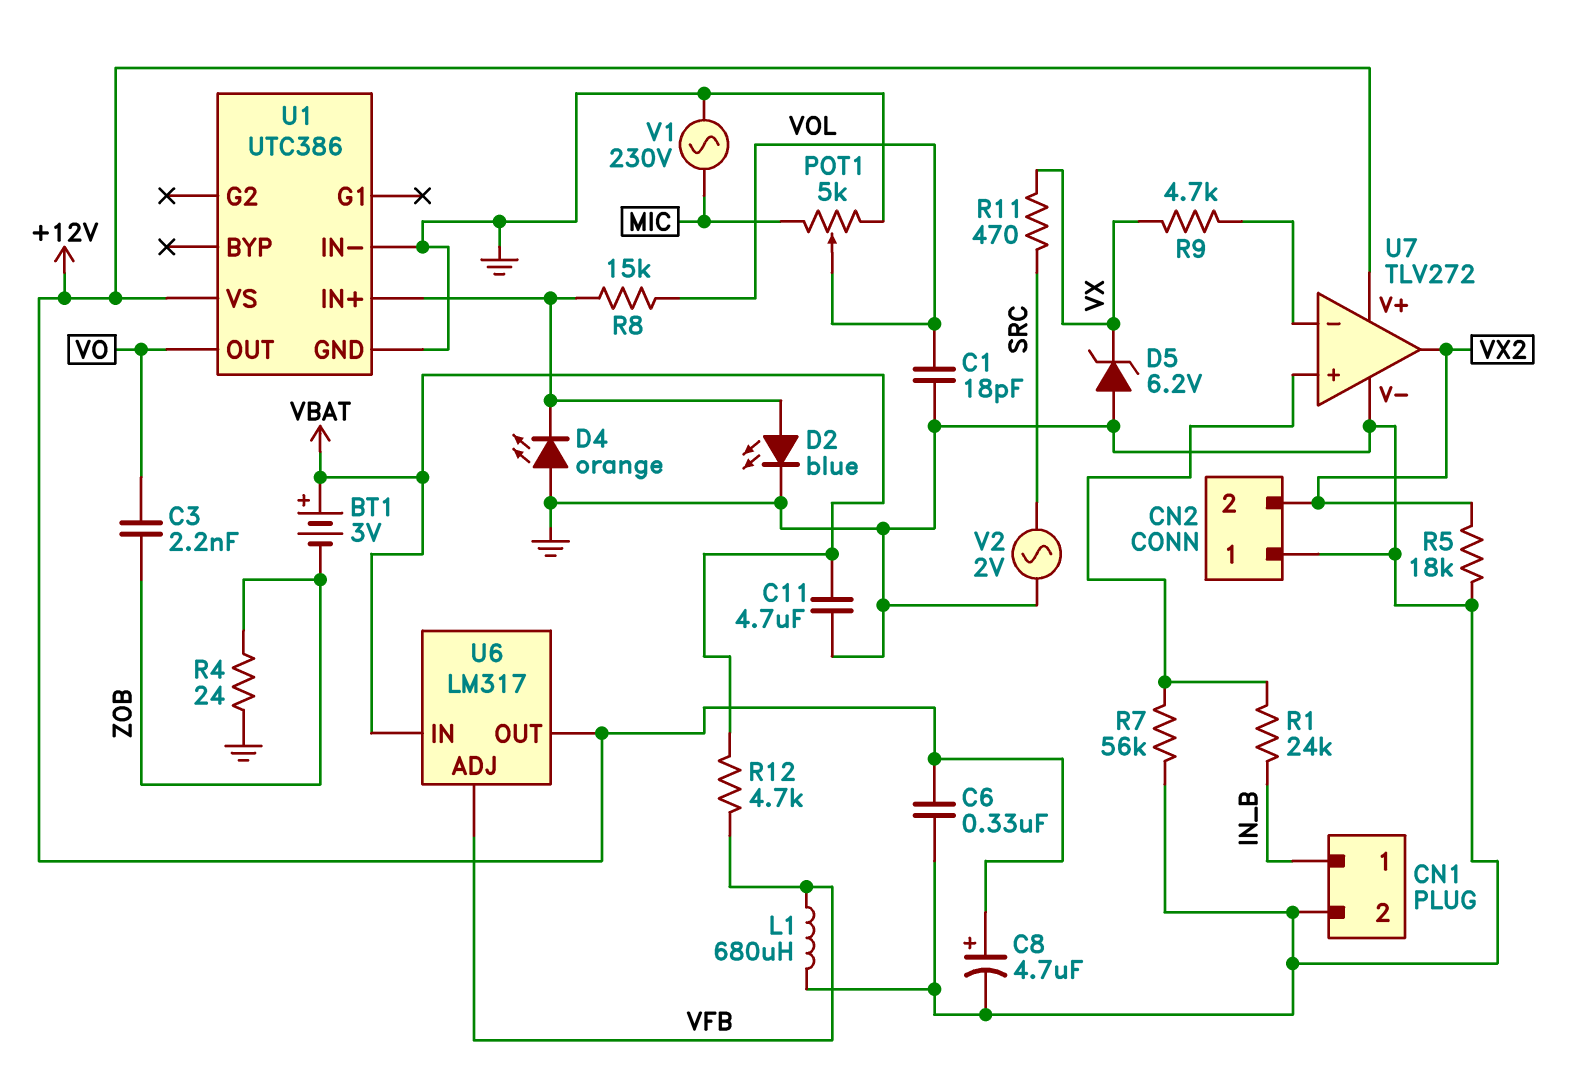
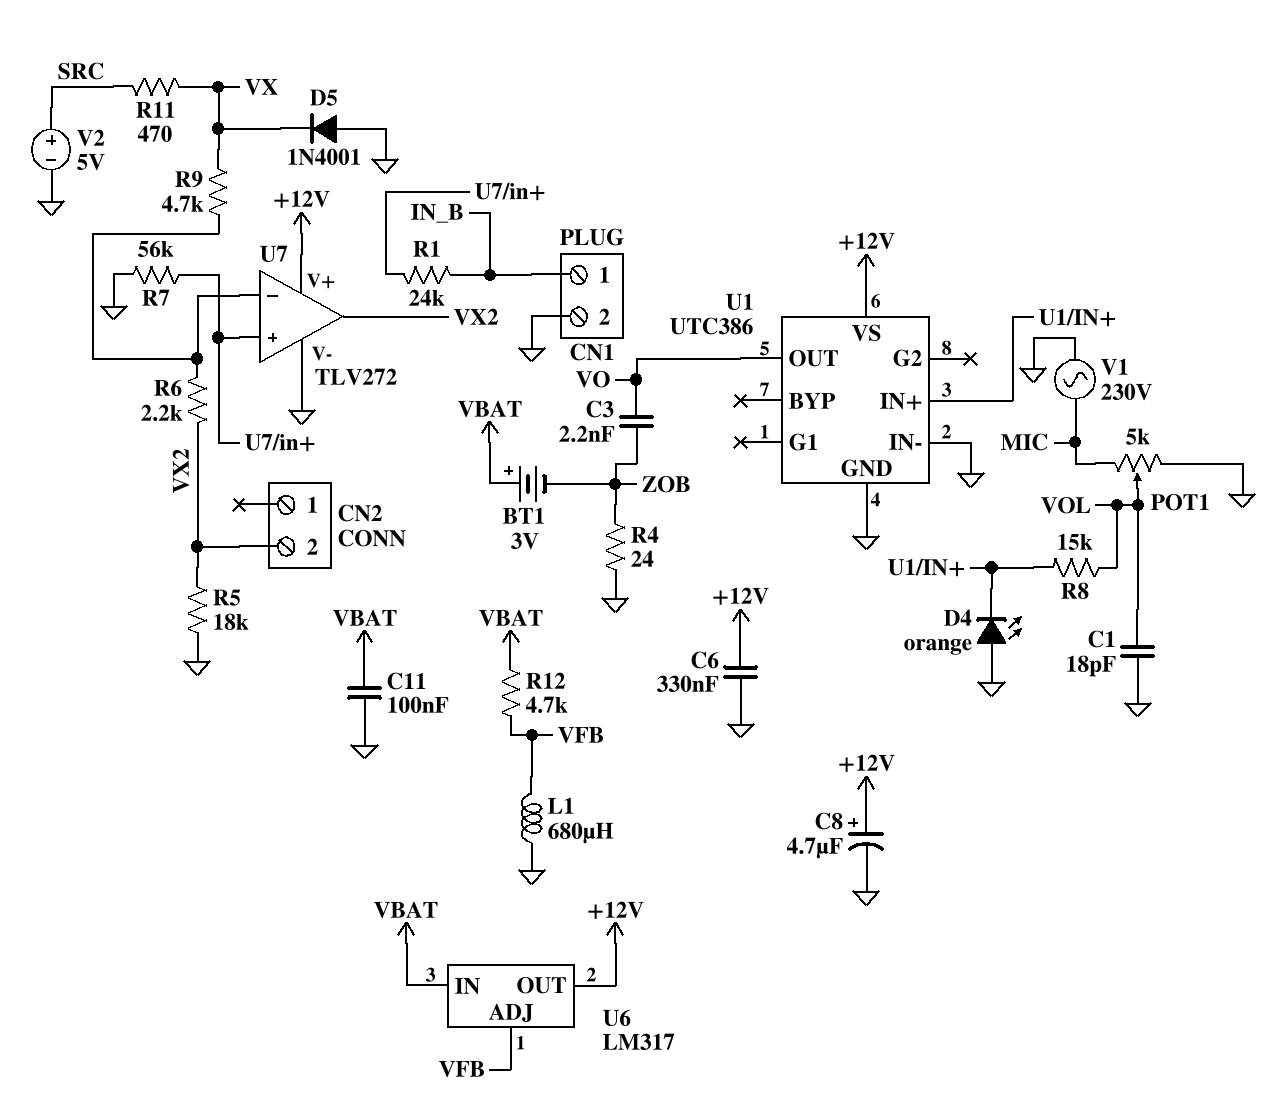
C11: 4.7uF (GND, VBAT) -> 100nF (GND, VBAT)
CN2 pin 1: GND -> none
D2: LED blue (A U1/IN+, K GND) -> none
D5: zener 6.2V (A GND, K VX) -> diode 1N4001 (A GND, K VX)
R6: none -> 2.2k (U7/in-, VX2)
V2: AC 2V (GND, SRC) -> 5V (plus SRC, minus GND)

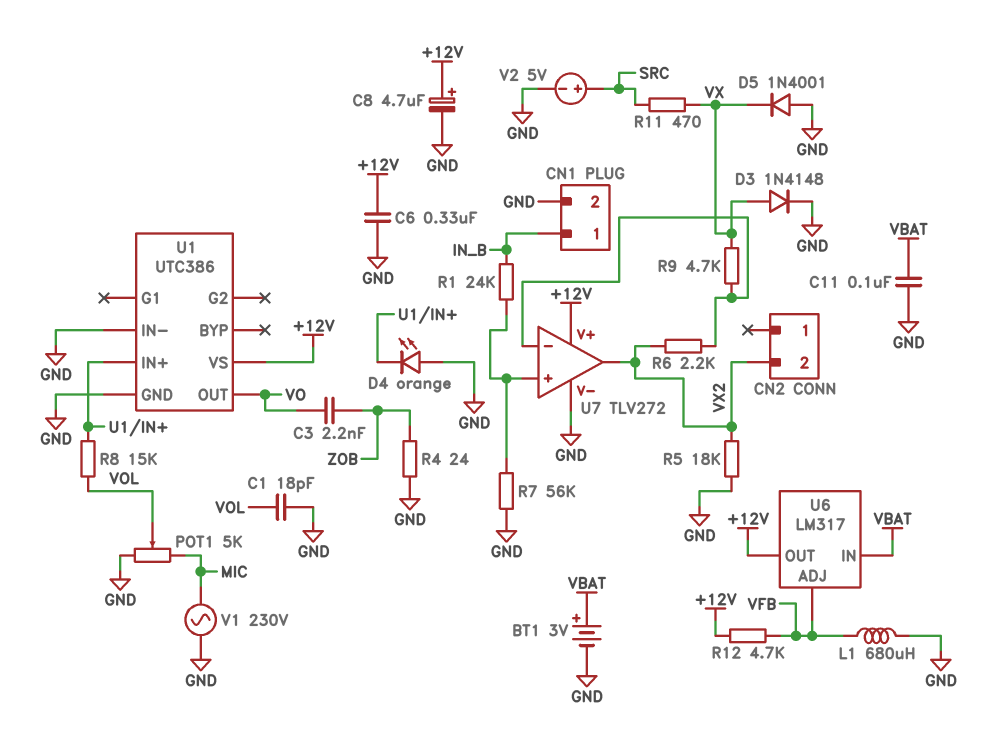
BT1: 3V (plus VBAT, minus ZOB) -> 3V (plus VBAT, minus GND)
D3: none -> diode 1N4148 (A VX, K GND)
R12: 4.7k (VBAT, VFB) -> 4.7k (+12V, VFB)

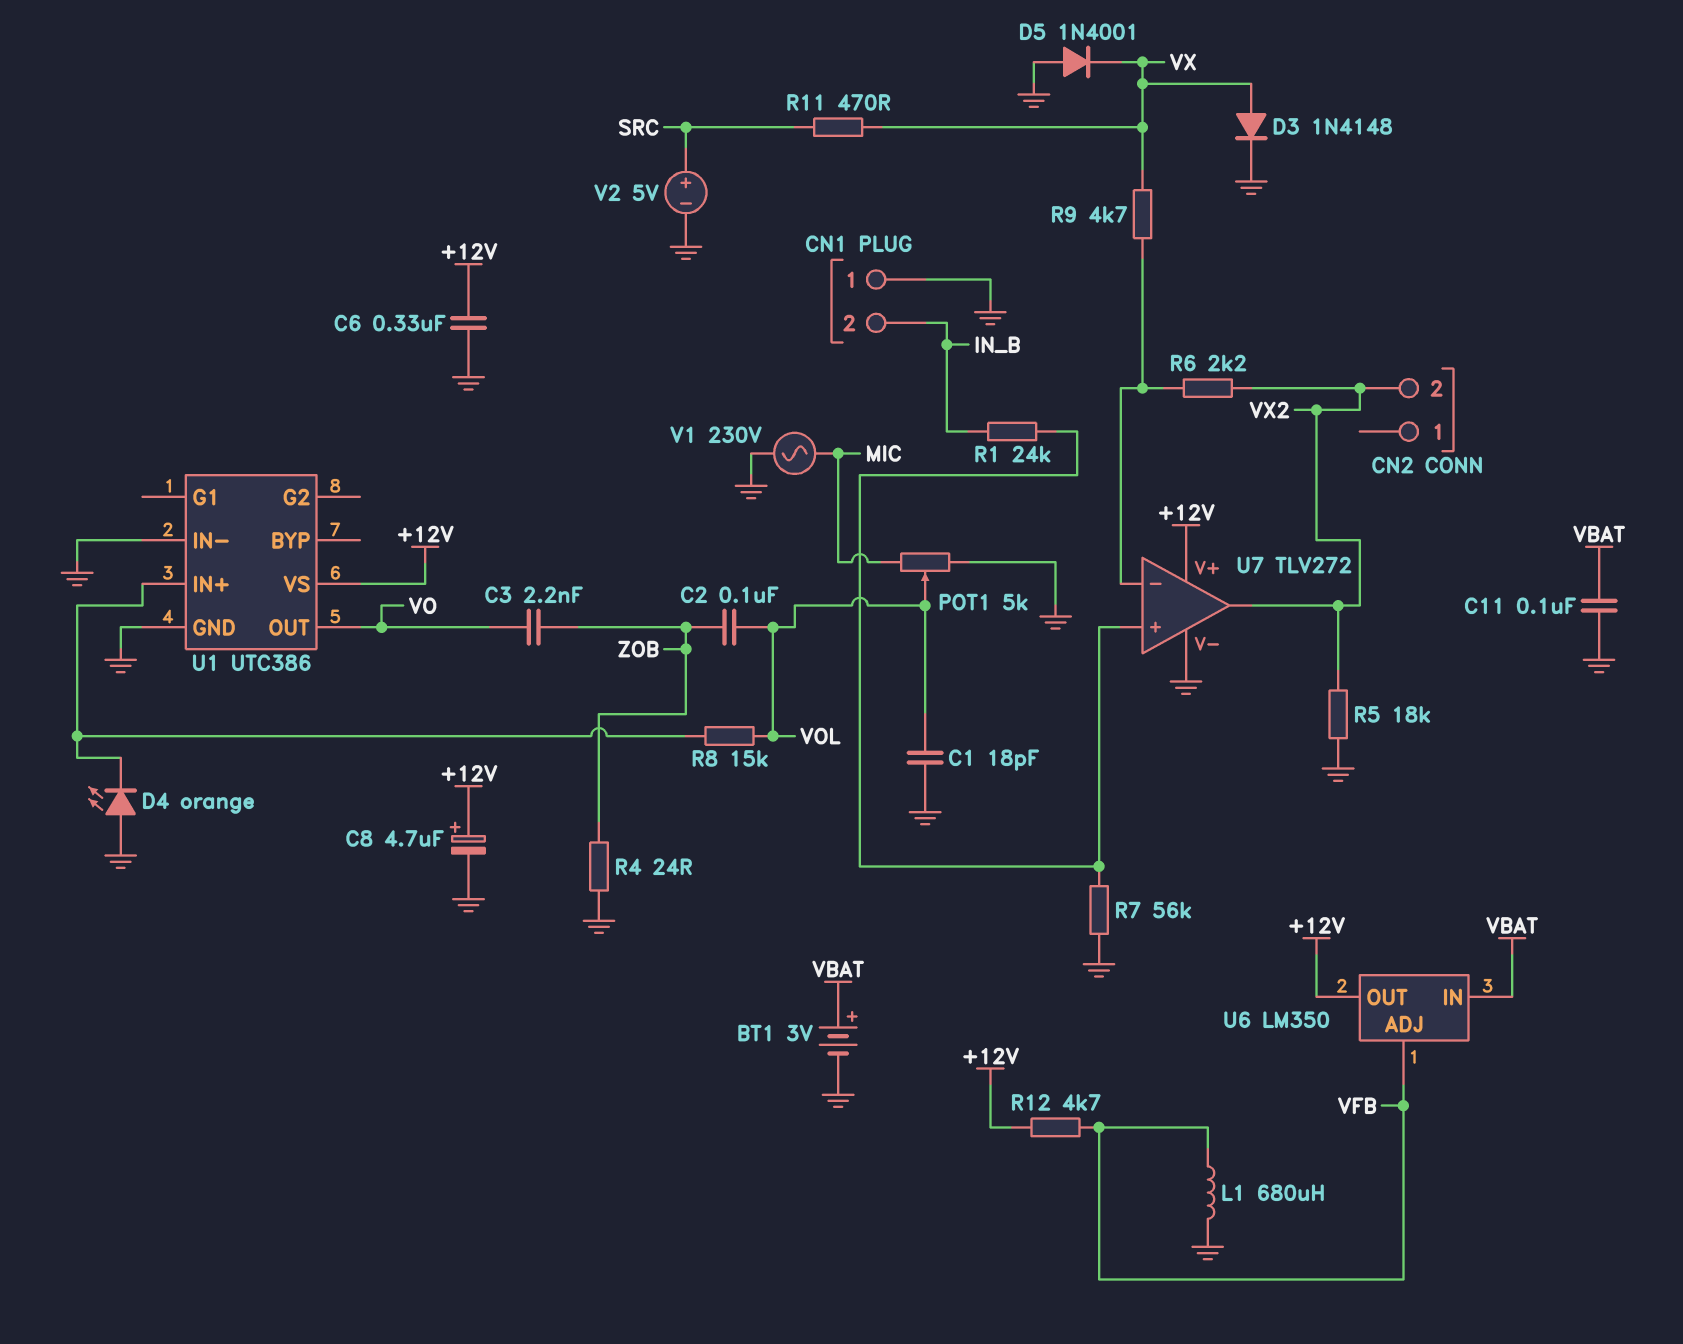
C2: none -> 100nF (VOL, ZOB)
CN1 pin 1: IN_B -> GND
CN1 pin 2: GND -> IN_B
U6: LM317 -> LM350

